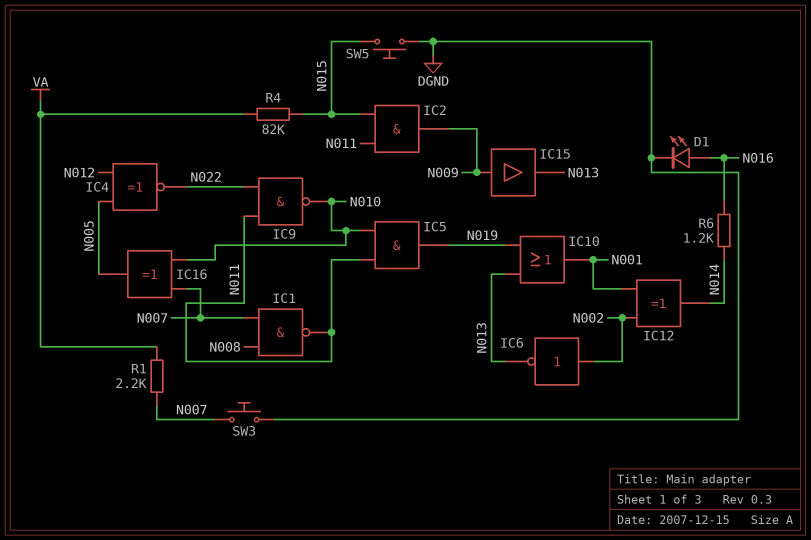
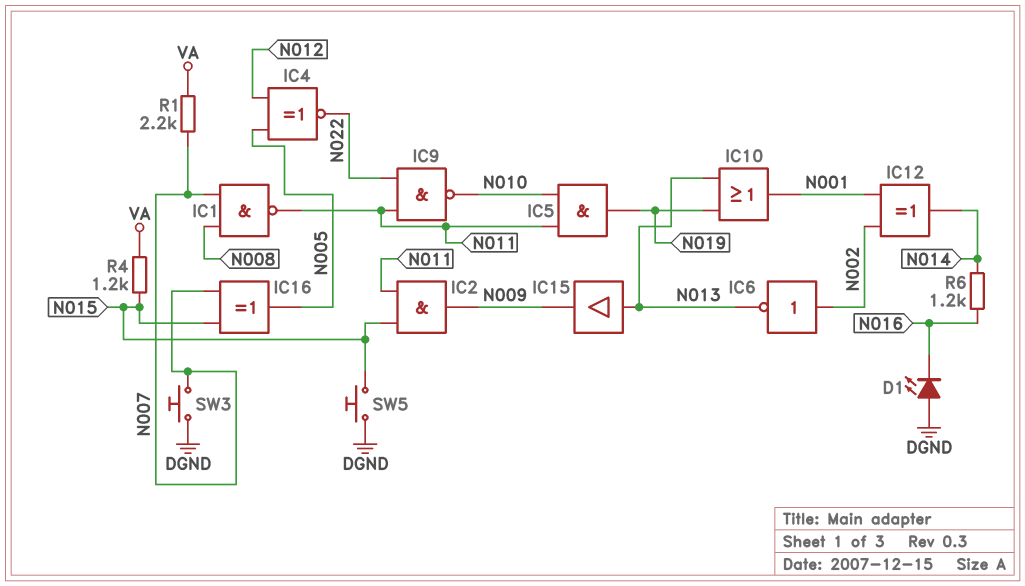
D1: LED (A N016, K DGND) -> LED (A DGND, K N016)
IC15: buffer (in N009, out N013) -> buffer (in N013, out N009)
IC16: XOR (in N007, in N010, out N005) -> XOR (in N007, in N015, out N005)
R4: 82k (N015, VA) -> 1.2k (N015, VA)

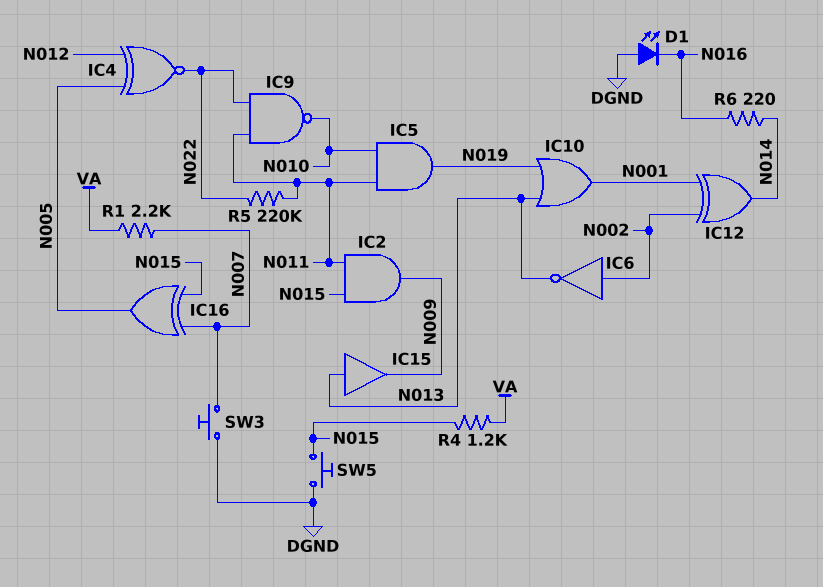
IC1: NAND (in N007, in N008, out N011) -> none
R5: none -> 220k (N011, N022)
R6: 1.2k (N014, N016) -> 220 (N014, N016)

